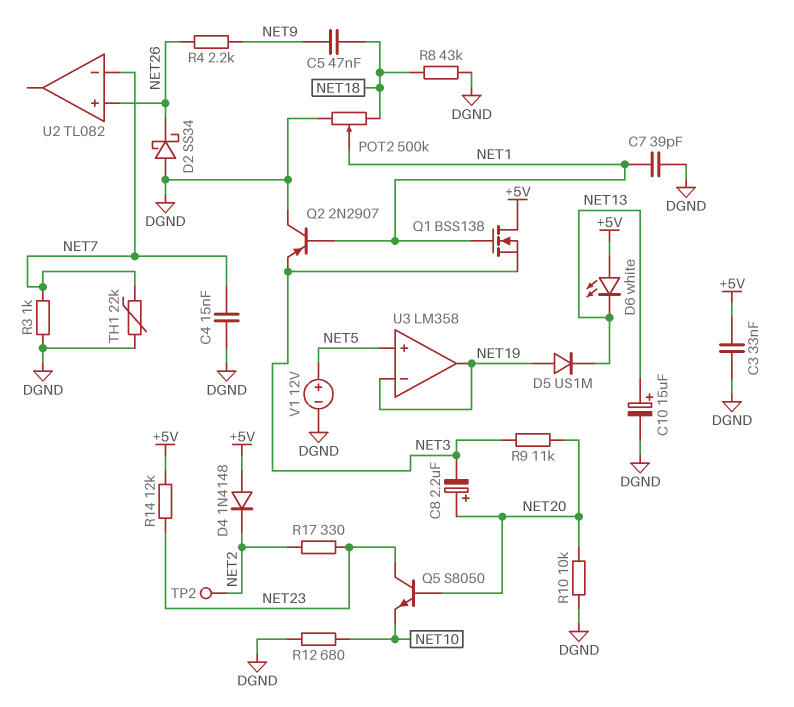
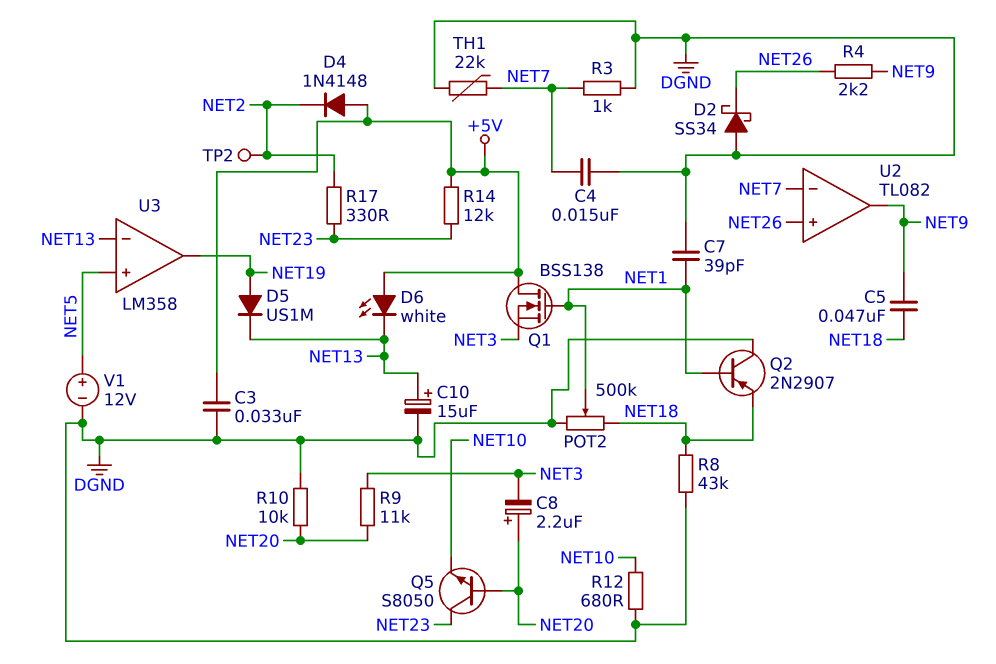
Q2: PNP 2N2907 (B NET1, C DGND, E NET3) -> PNP 2N2907 (B NET1, C DGND, E NET18)
U2 pin out: none -> NET9
U3 pin in-: NET19 -> NET13

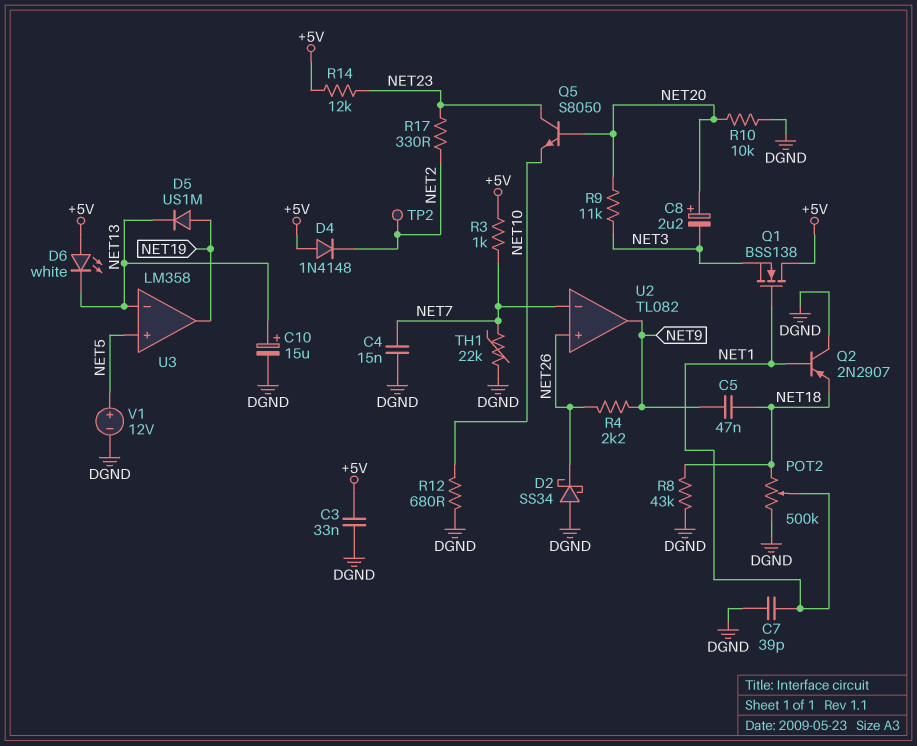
R3: 1k (DGND, NET7) -> 1k (+5V, NET7)

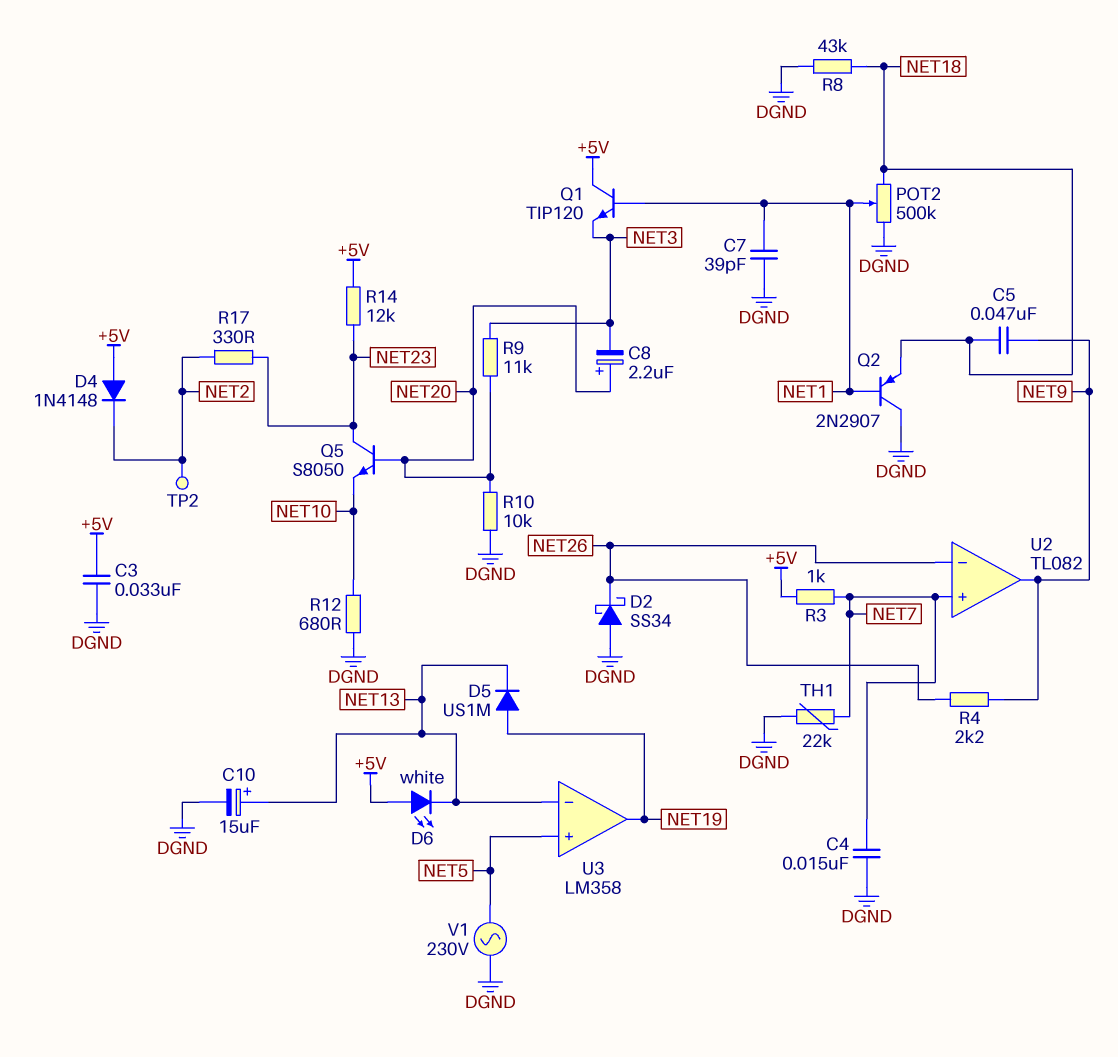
Q1: NMOS BSS138 (G NET1, D +5V, S NET3) -> NPN TIP120 (B NET1, C +5V, E NET3)
U2 pin in+: NET26 -> NET7
U2 pin in-: NET7 -> NET26
V1: 12V (plus NET5, minus DGND) -> AC 230V (DGND, NET5)

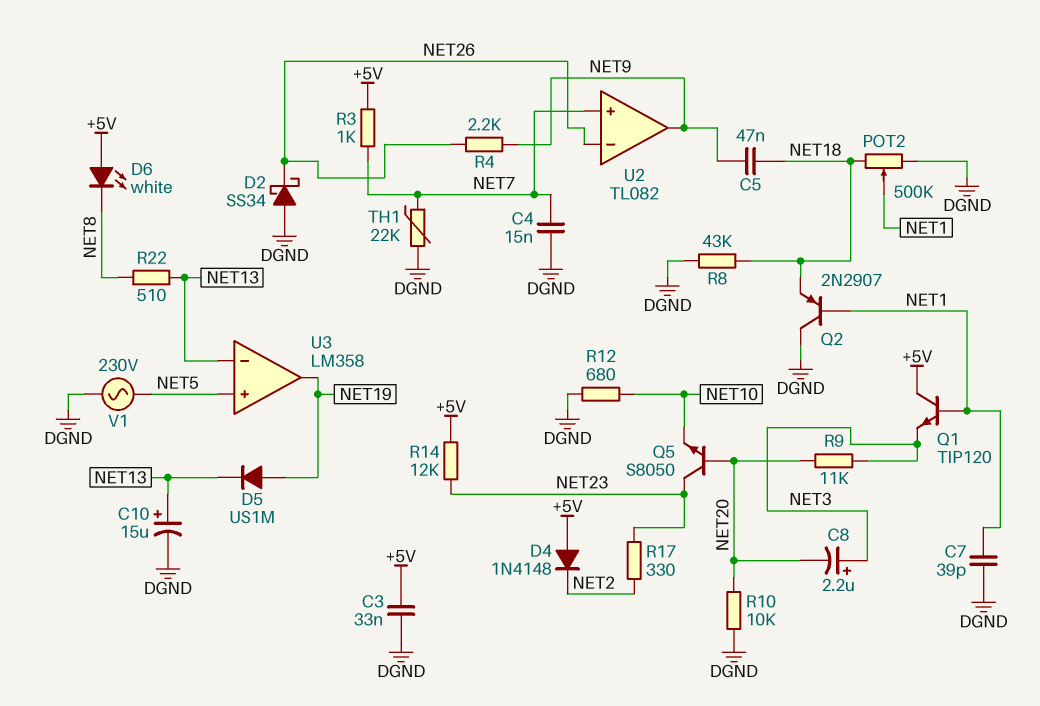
C8: 2.2uF (plus NET20, minus NET3) -> 2.2uF (plus NET3, minus NET20)
D6: LED white (A +5V, K NET13) -> LED white (A +5V, K NET8)
R22: none -> 510 (NET8, NET13)
TP2: test point (NET2) -> none

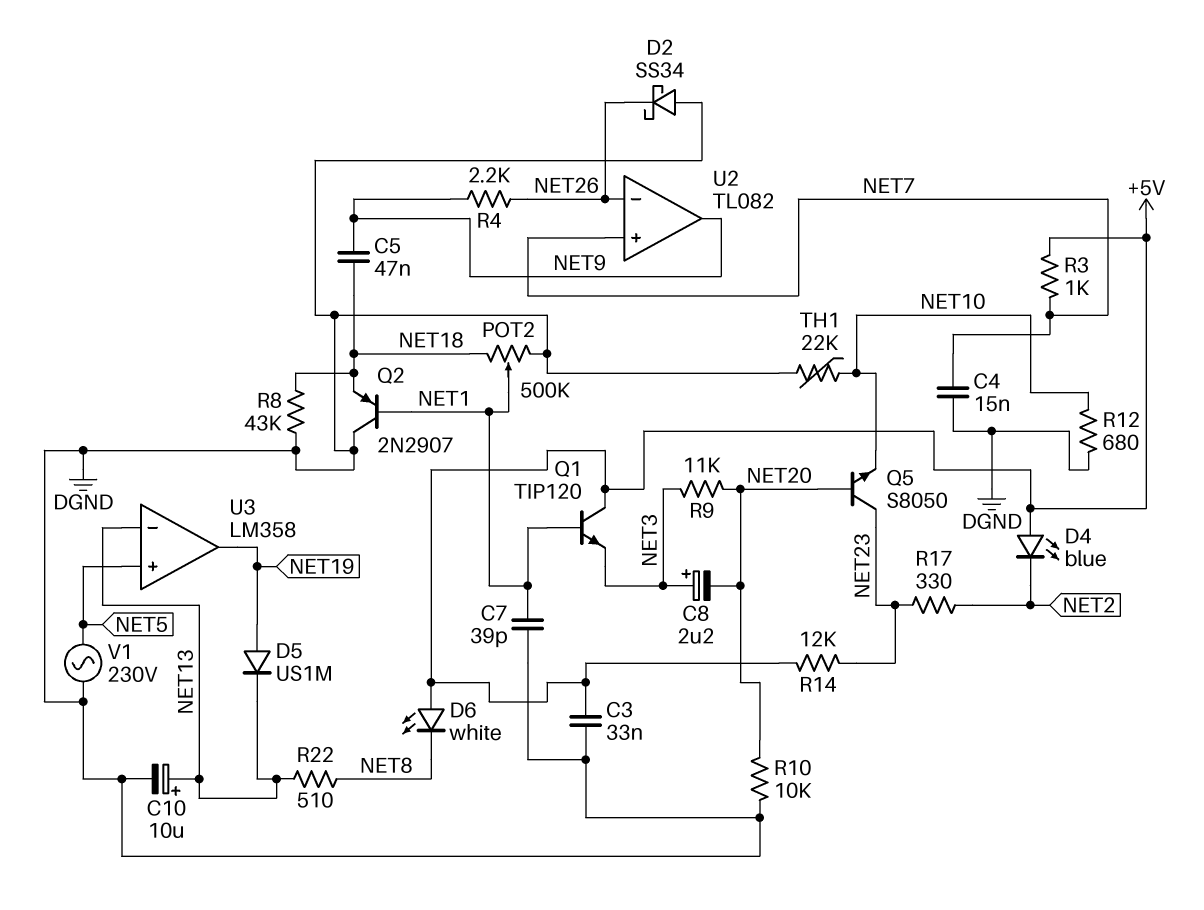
C10: 15uF (plus NET13, minus DGND) -> 10uF (plus NET13, minus DGND)
D4: diode 1N4148 (A +5V, K NET2) -> LED blue (A +5V, K NET2)
TH1: 22k (DGND, NET7) -> 22k (DGND, NET10)

